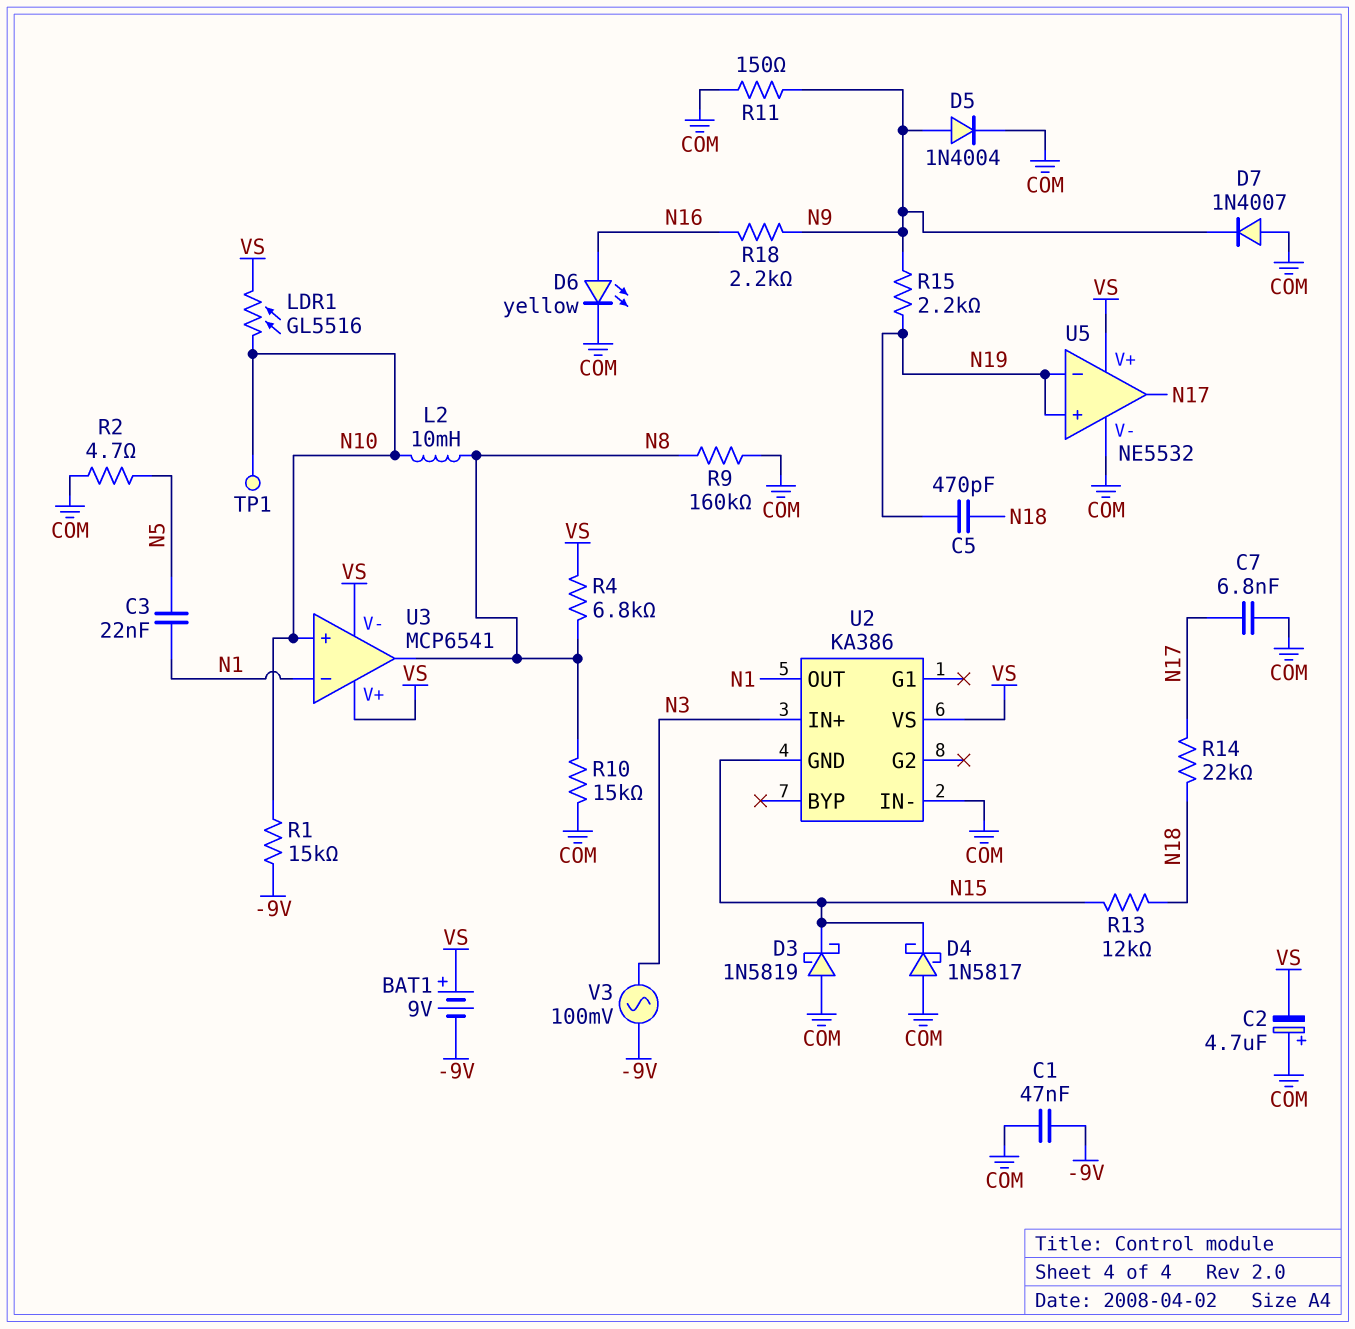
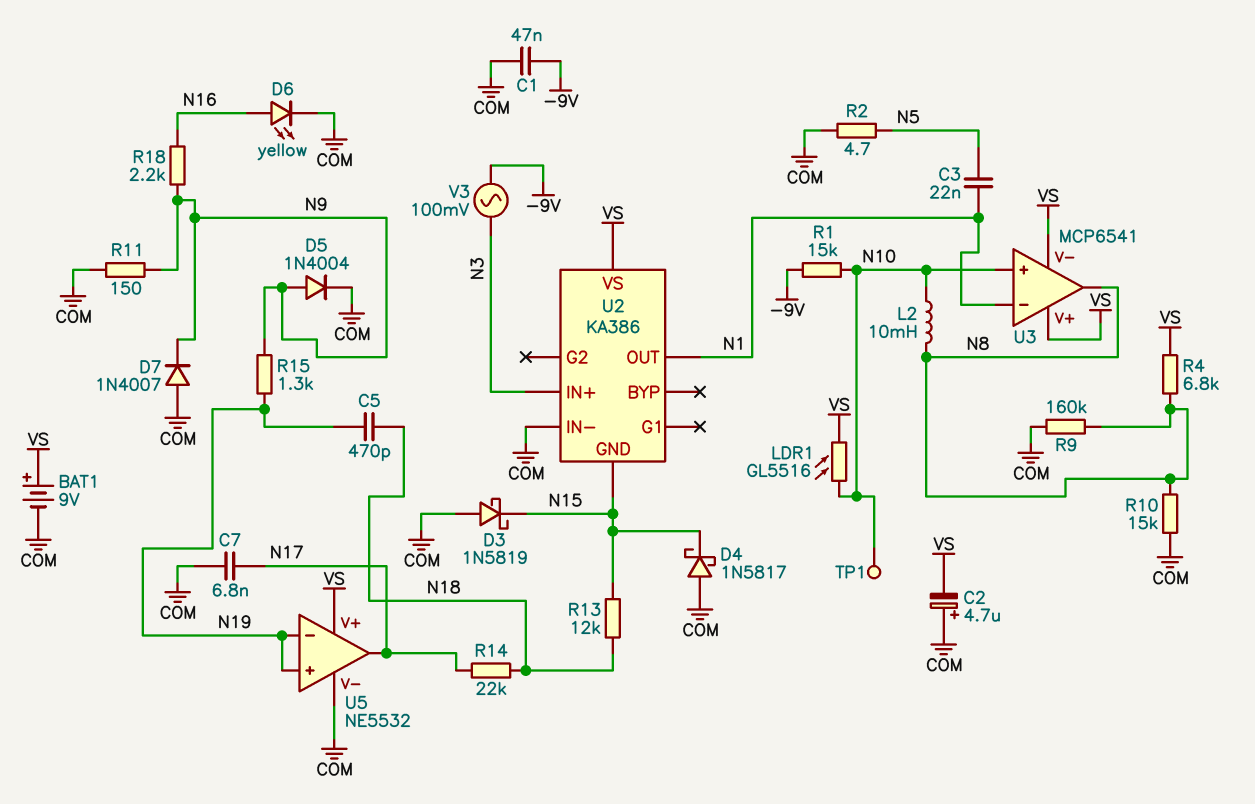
BAT1: 9V (plus VS, minus -9V) -> 9V (plus VS, minus COM)
R15: 2.2k (N9, N19) -> 1.3k (N9, N19)

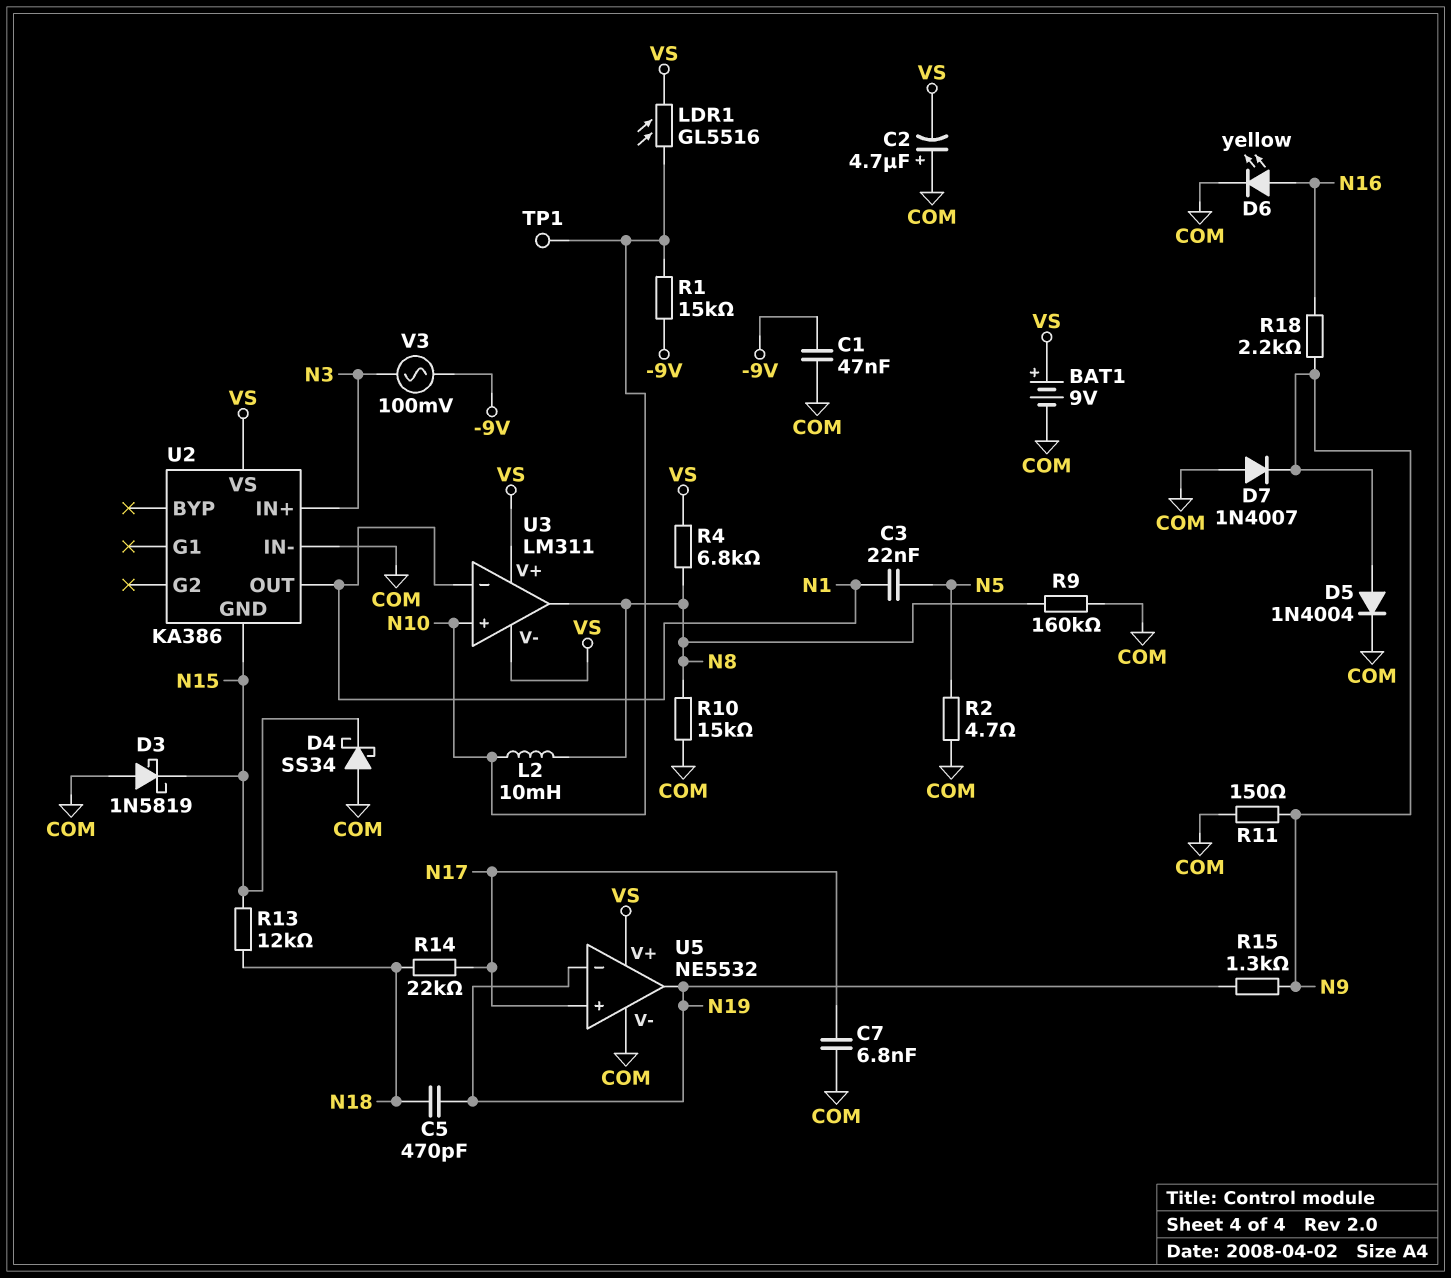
D4: schottky 1N5817 (A COM, K N15) -> schottky SS34 (A COM, K N15)
U3: MCP6541 -> LM311
U5 pin in+: N19 -> N17
U5 pin out: N17 -> N19

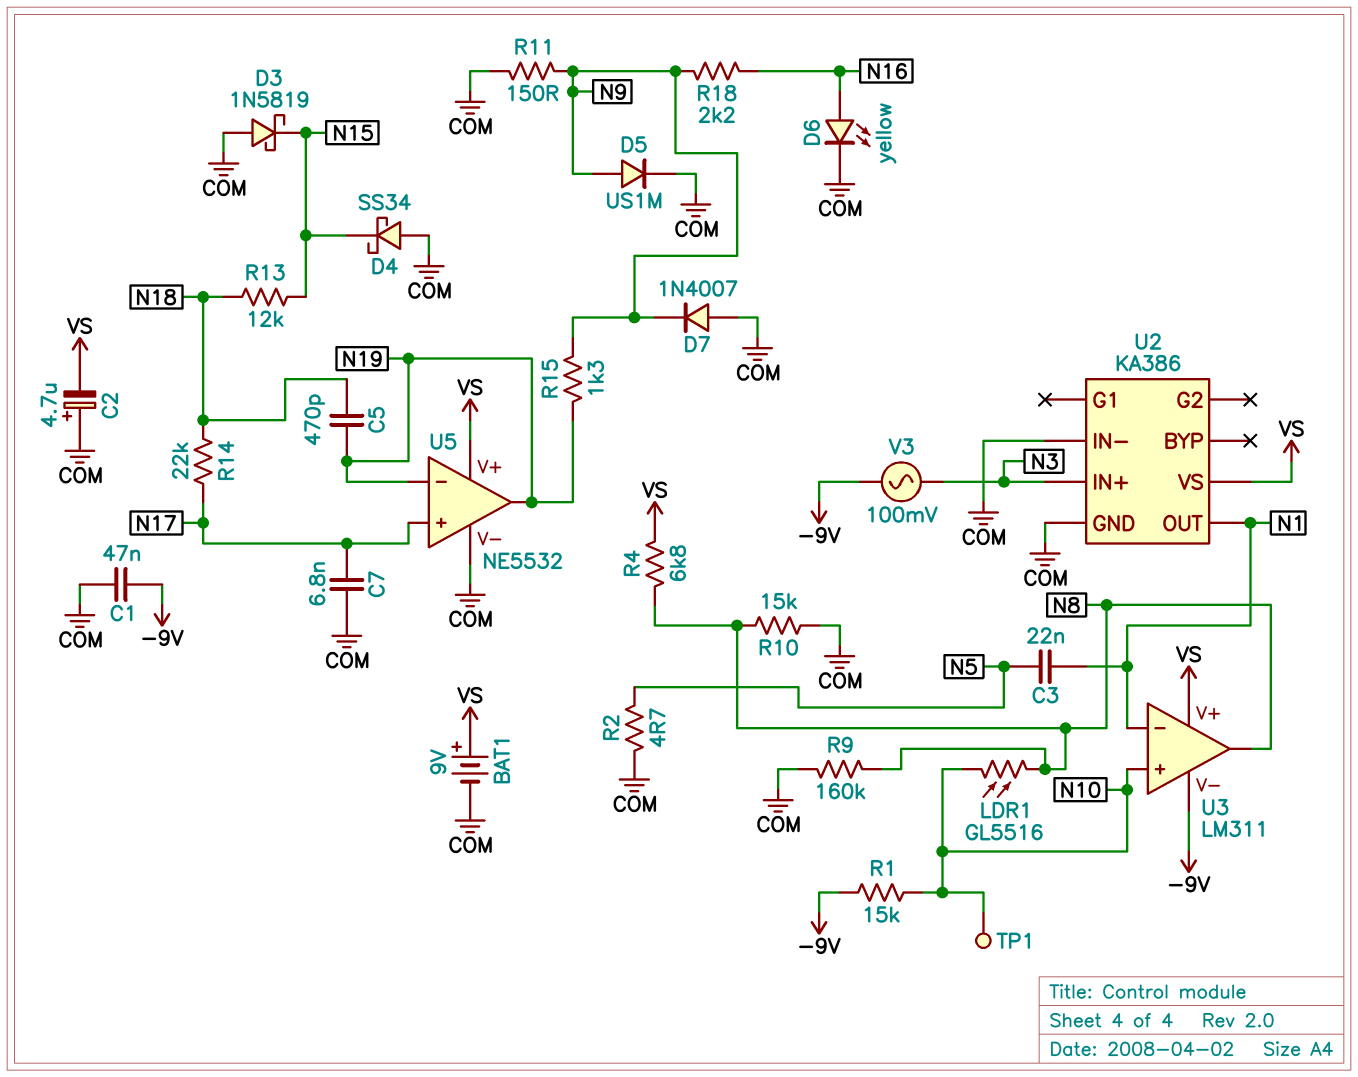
D5: diode 1N4004 (A N9, K COM) -> diode US1M (A N9, K COM)
L2: 10mH (N8, N10) -> none
LDR1: GL5516 (N10, VS) -> GL5516 (N8, N10)
U2 pin GND: N15 -> COM
U3 pin V-: VS -> -9V

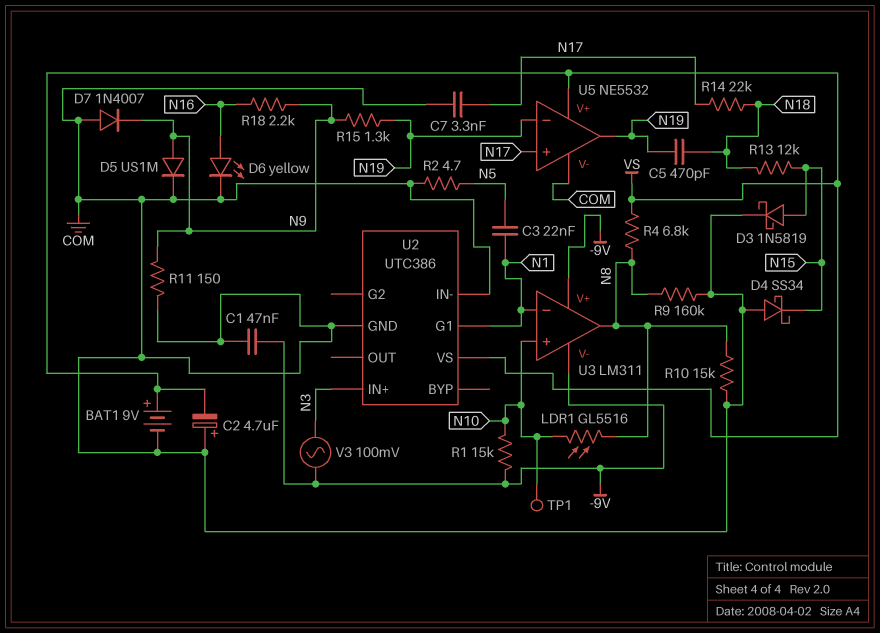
C7: 6.8nF (COM, N17) -> 3.3nF (COM, N17)
D3: schottky 1N5819 (A COM, K N15) -> schottky 1N5819 (A N15, K COM)
U2: KA386 -> UTC386
U2 pin G1: none -> N1
U2 pin OUT: N1 -> none
U3 pin V+: VS -> -9V

